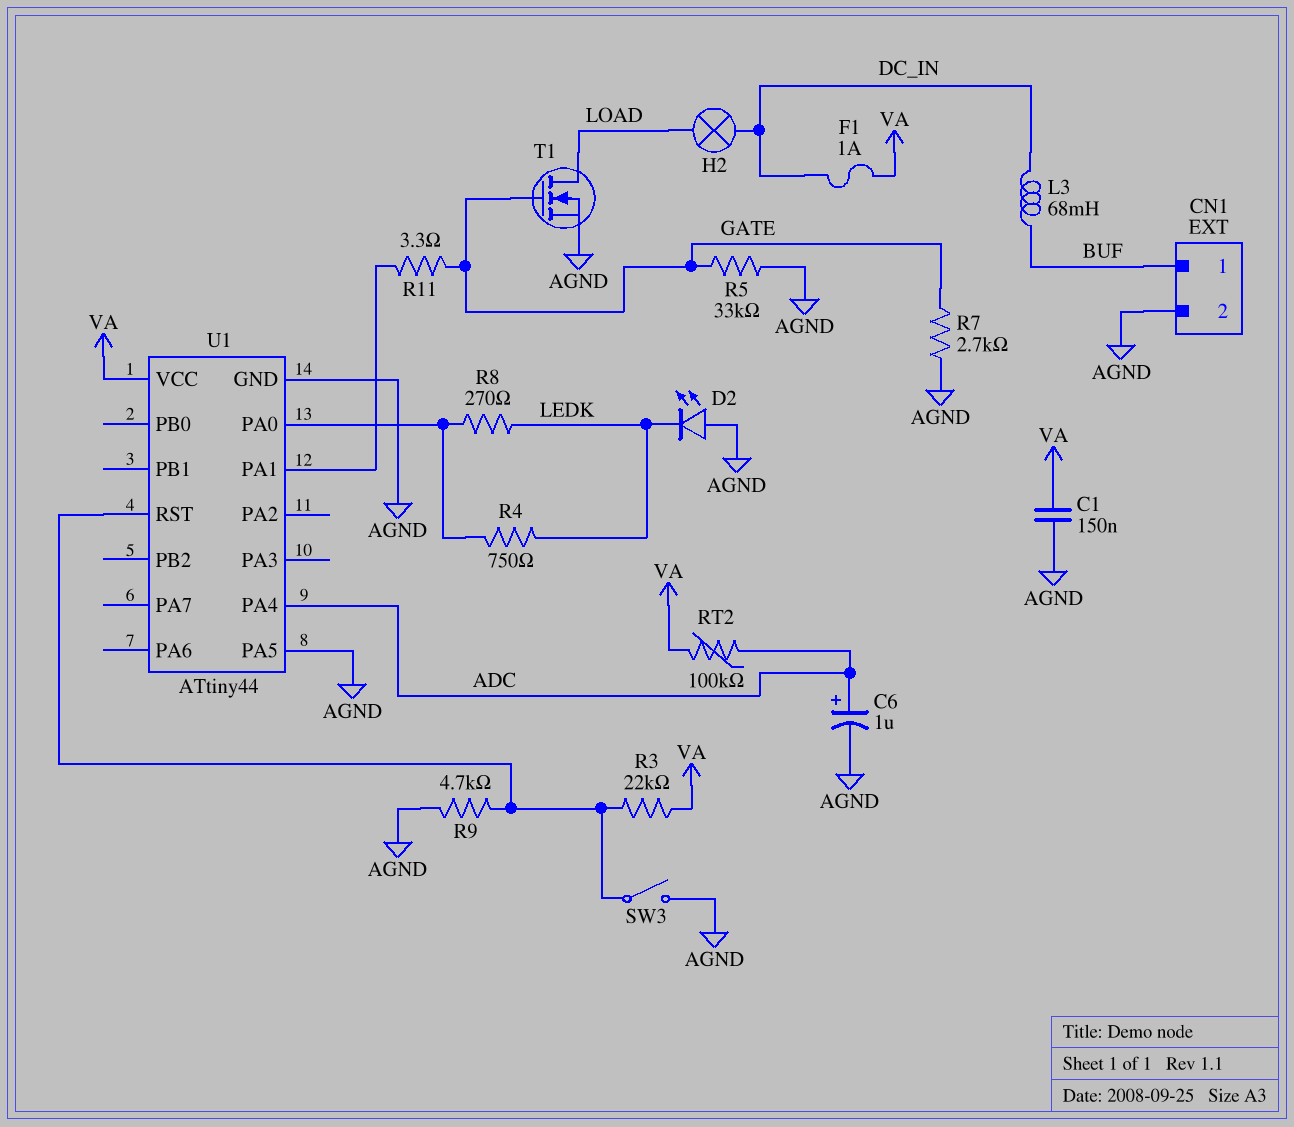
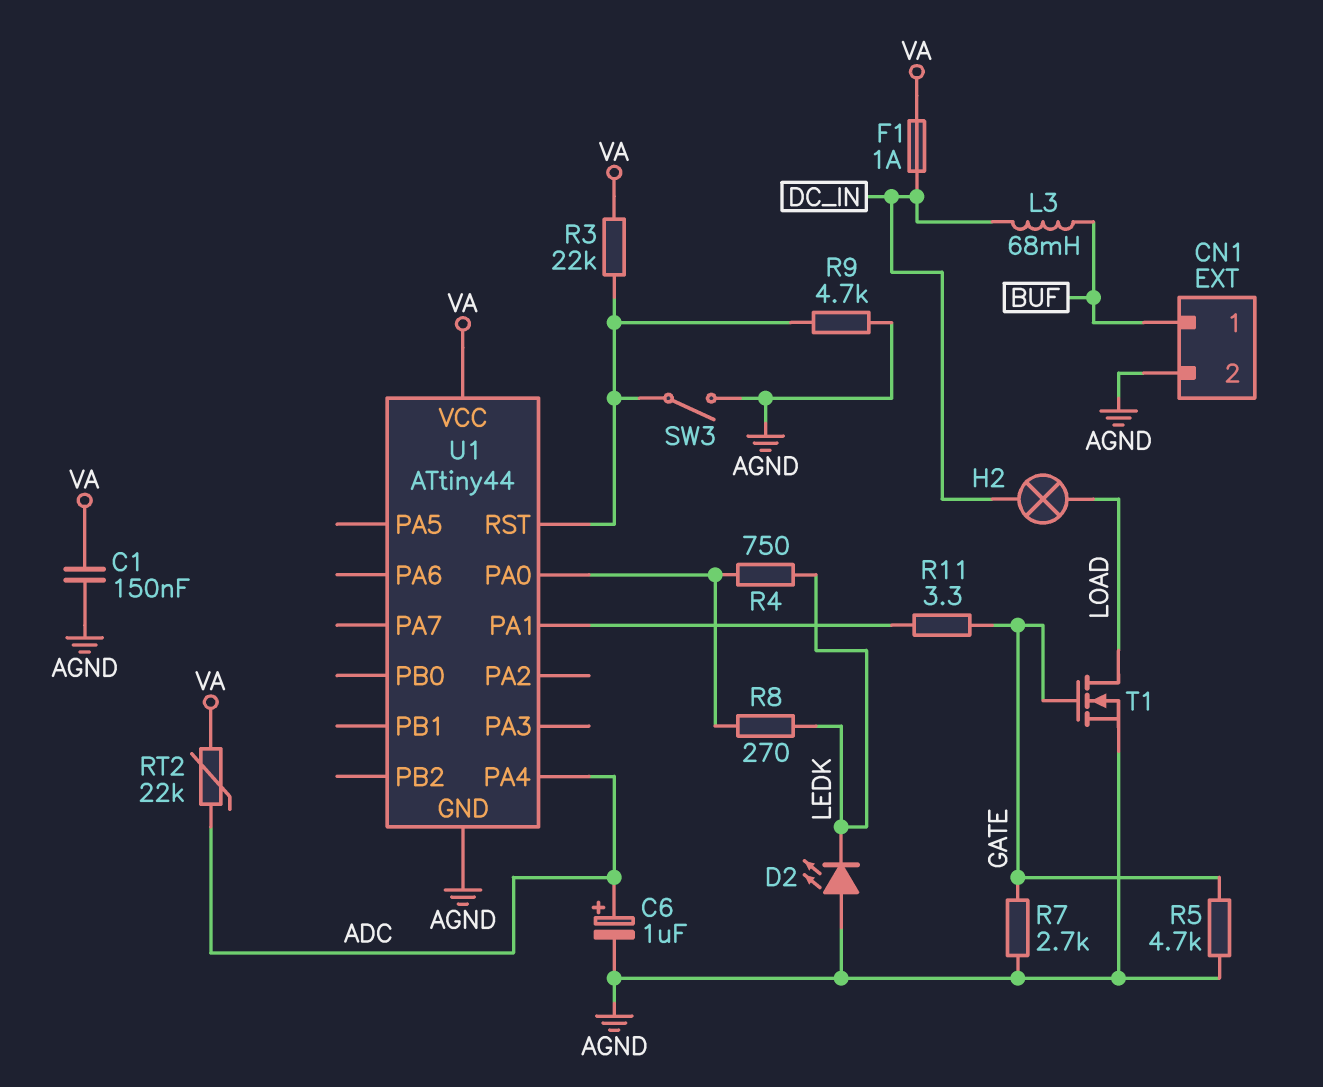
R5: 33k (AGND, GATE) -> 4.7k (AGND, GATE)
RT2: 100k (ADC, VA) -> 22k (ADC, VA)
U1 pin PA5: AGND -> none

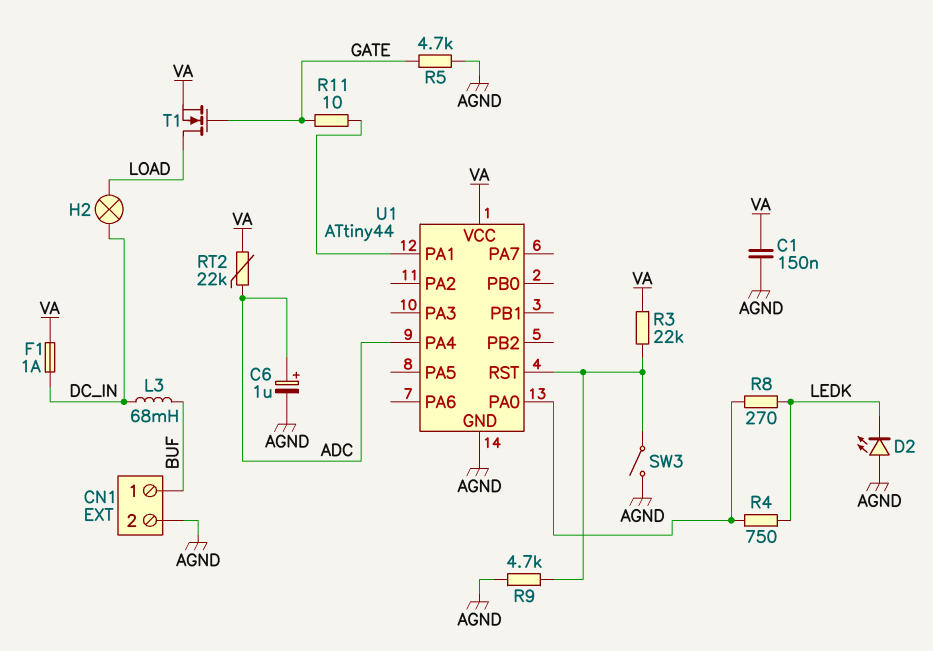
R7: 2.7k (AGND, GATE) -> none
R11: 3.3 (GATE, U1/PA1) -> 10 (GATE, U1/PA1)
T1: NMOS (G GATE, D LOAD, S AGND) -> NMOS (G GATE, D LOAD, S VA)

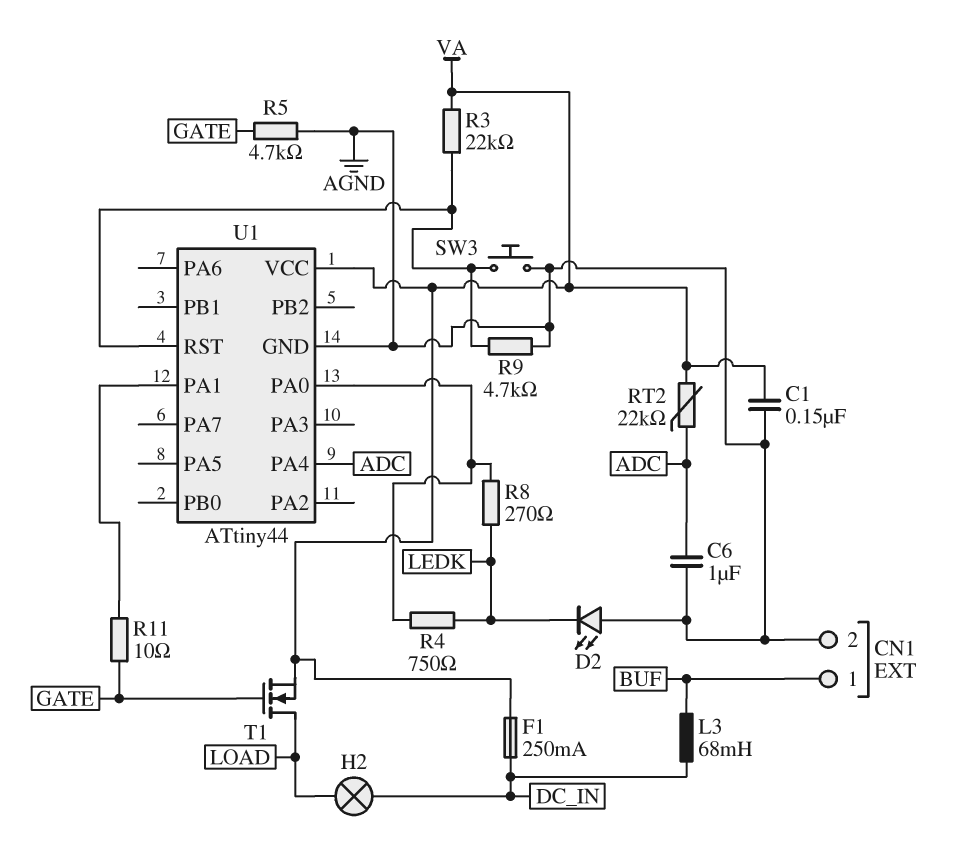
C6: 1uF (plus ADC, minus AGND) -> 1uF (ADC, AGND)
F1: 1A (DC_IN, VA) -> 250mA (DC_IN, VA)
SW3: switch (AGND, U1/RST) -> button (AGND, U1/RST)

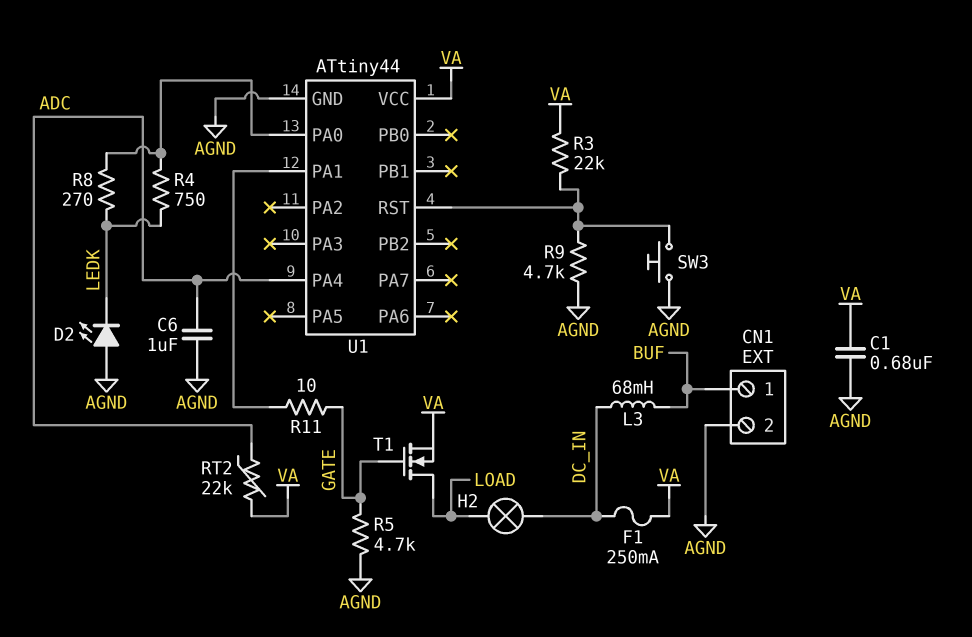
C1: 150nF (AGND, VA) -> 680nF (AGND, VA)

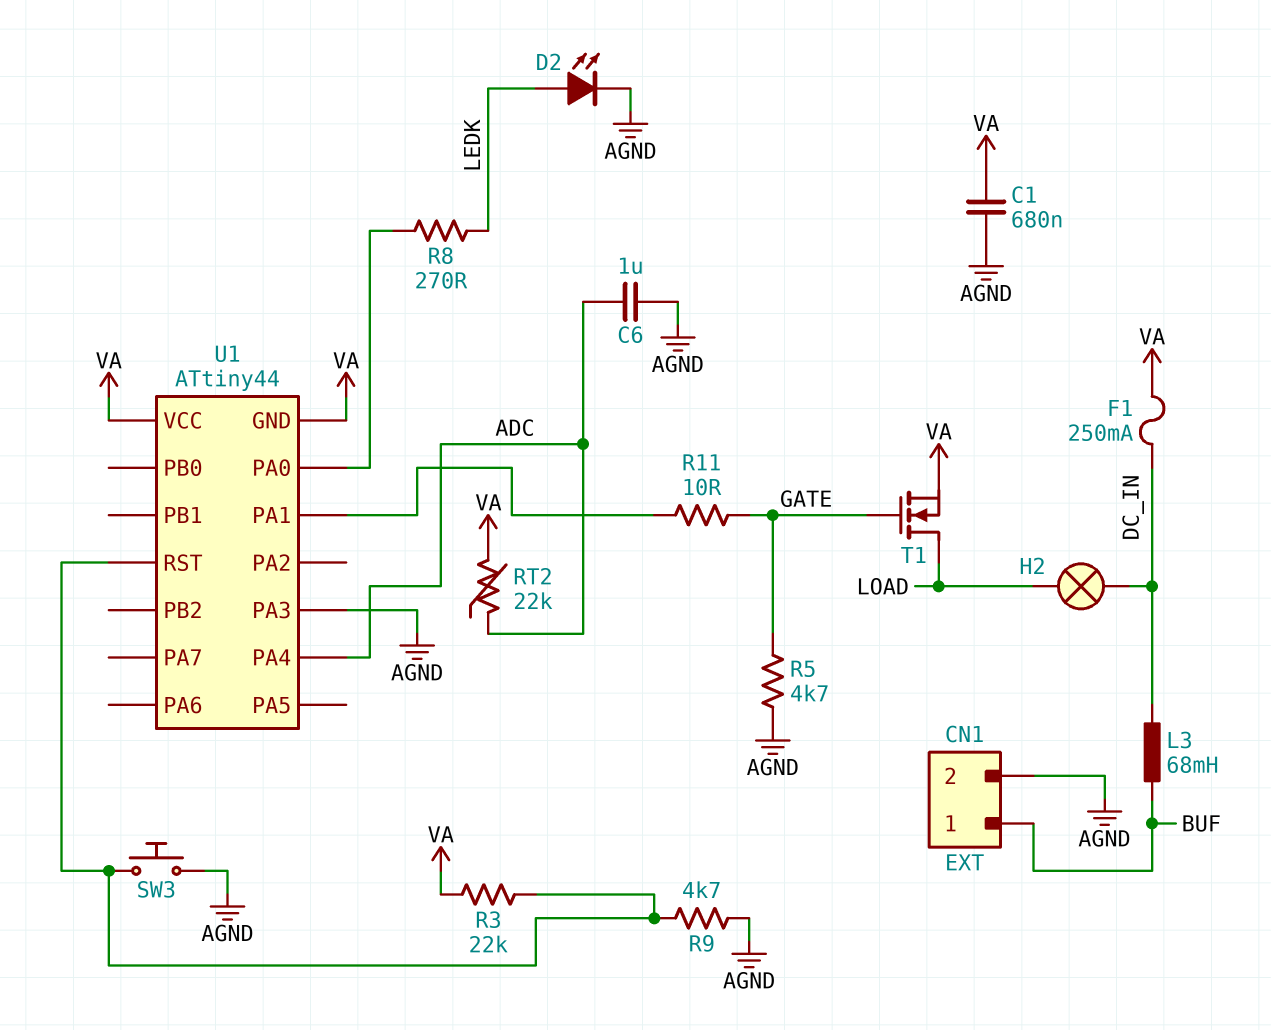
D2: LED (A AGND, K LEDK) -> LED (A LEDK, K AGND)
R4: 750 (LEDK, U1/PA0) -> none
U1 pin GND: AGND -> VA
U1 pin PA3: none -> AGND

